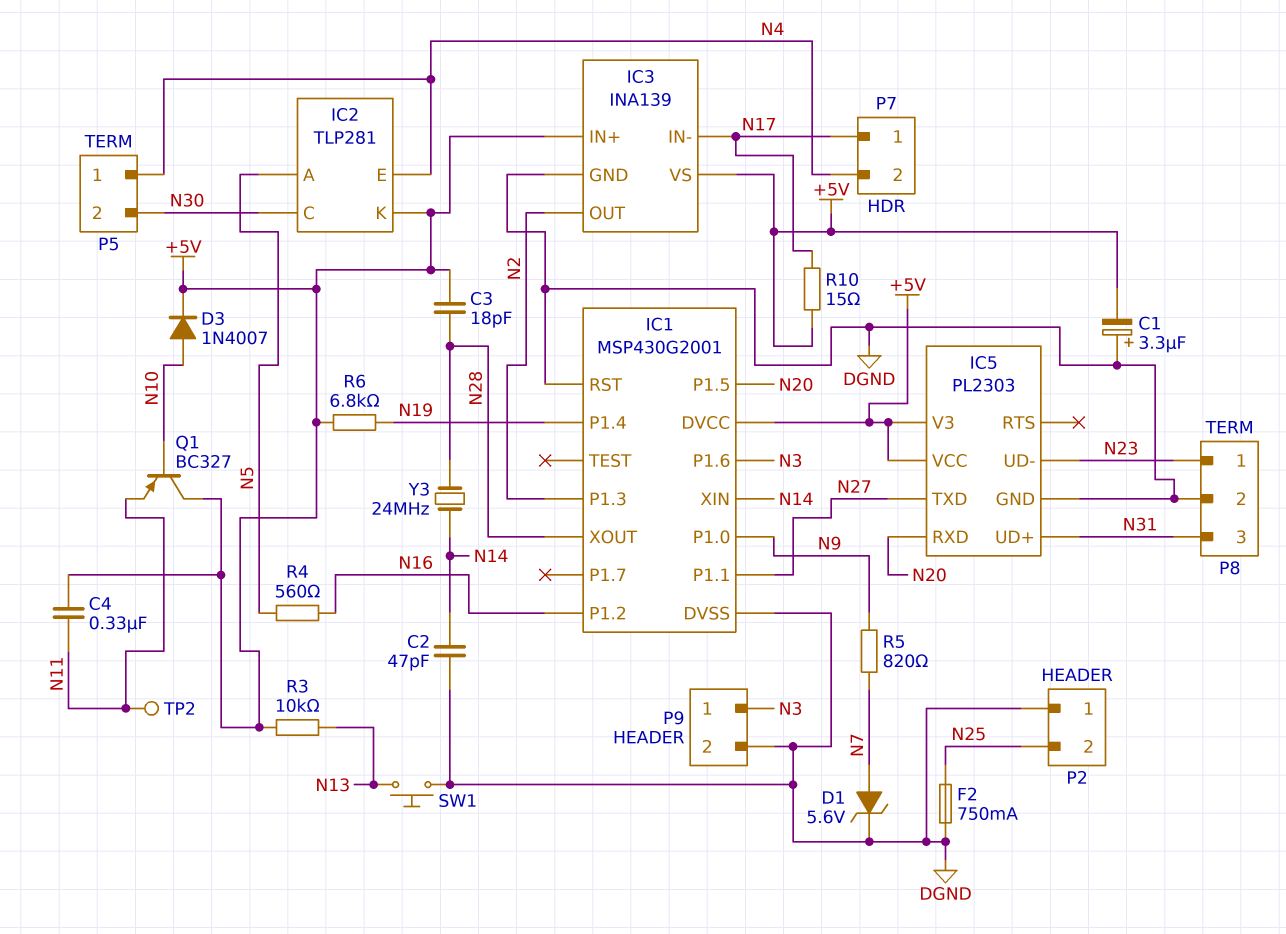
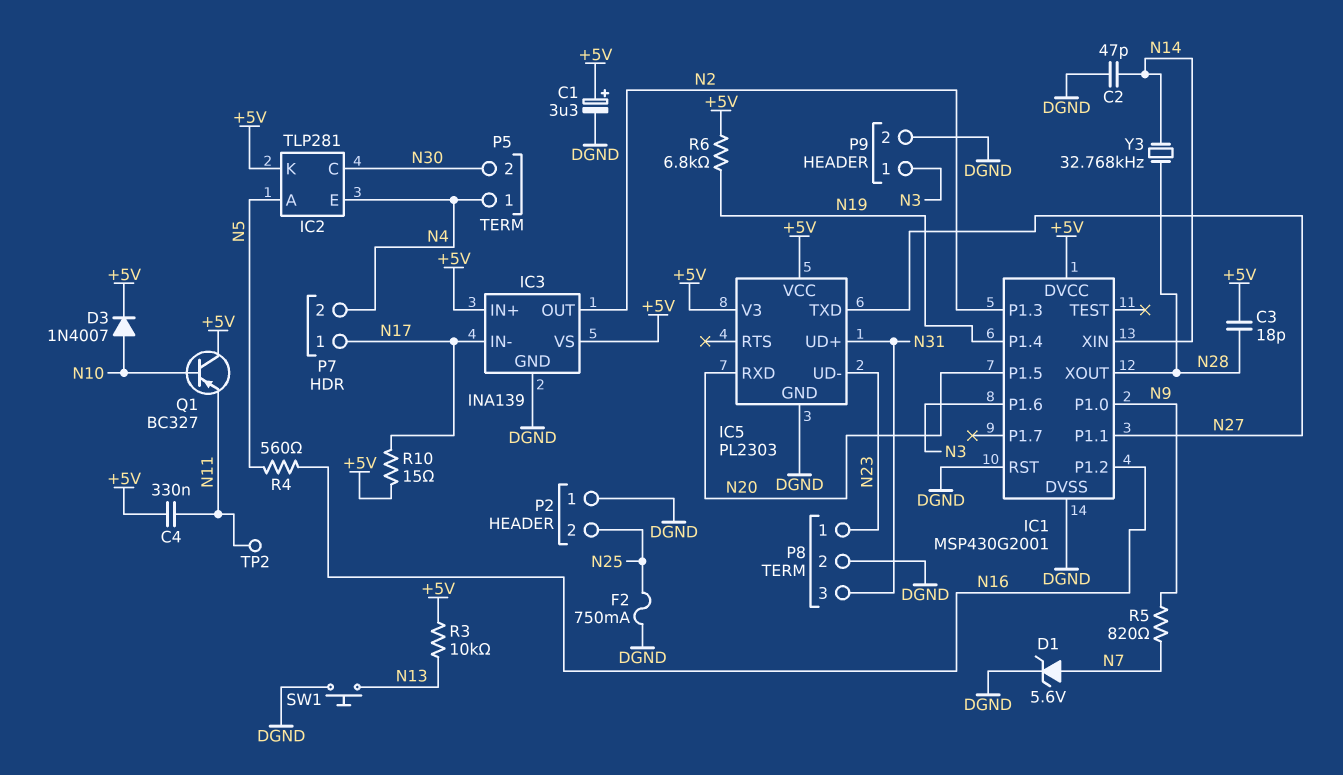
C1: 3.3uF (plus DGND, minus +5V) -> 3.3uF (plus +5V, minus DGND)
Y3: 24MHz (N14, N28) -> 32.768kHz (N14, N28)

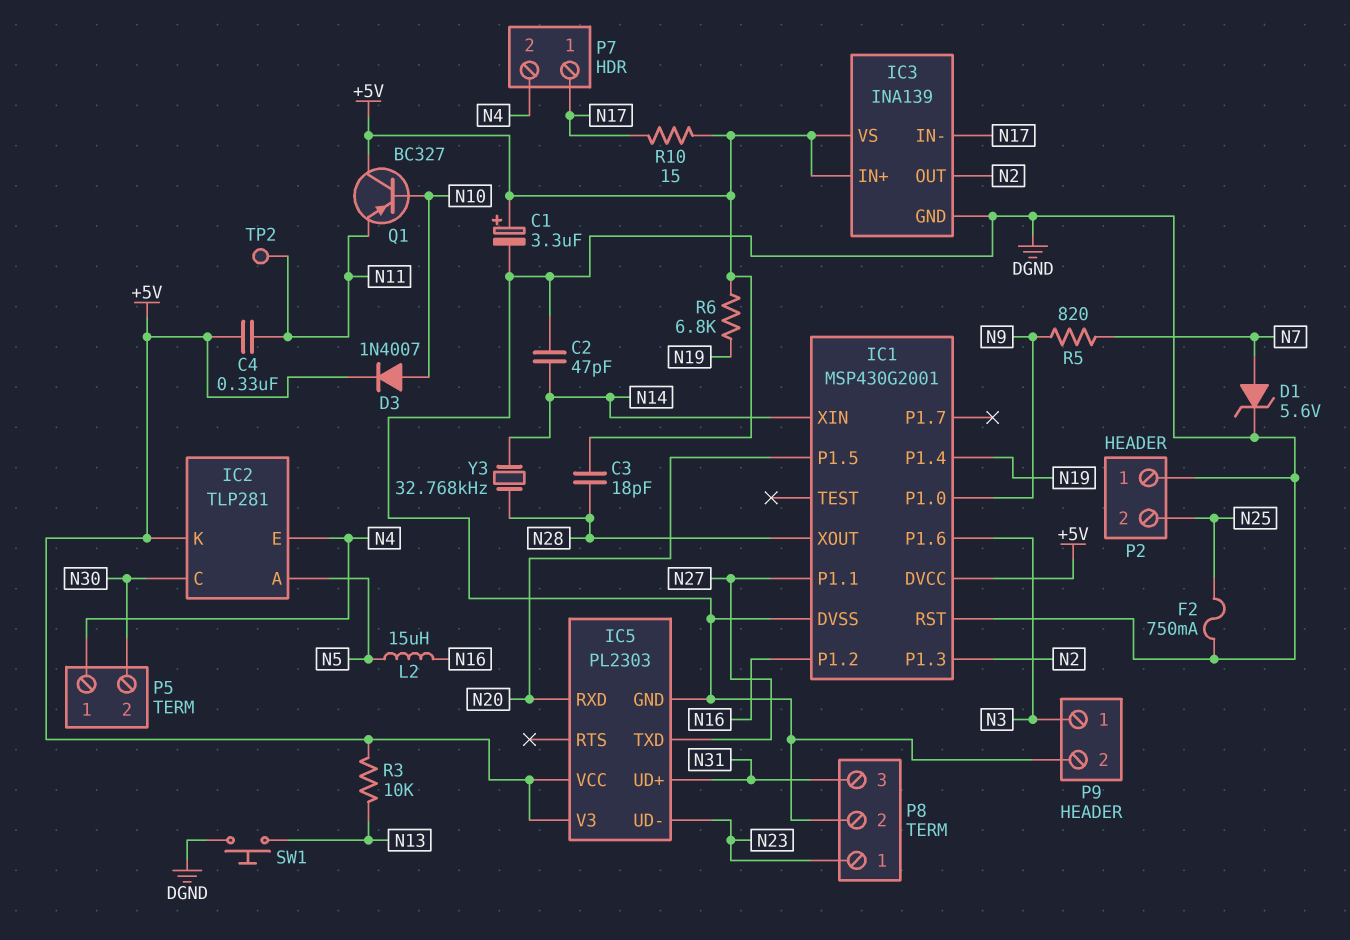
L2: none -> 15uH (N5, N16)
R4: 560 (N5, N16) -> none

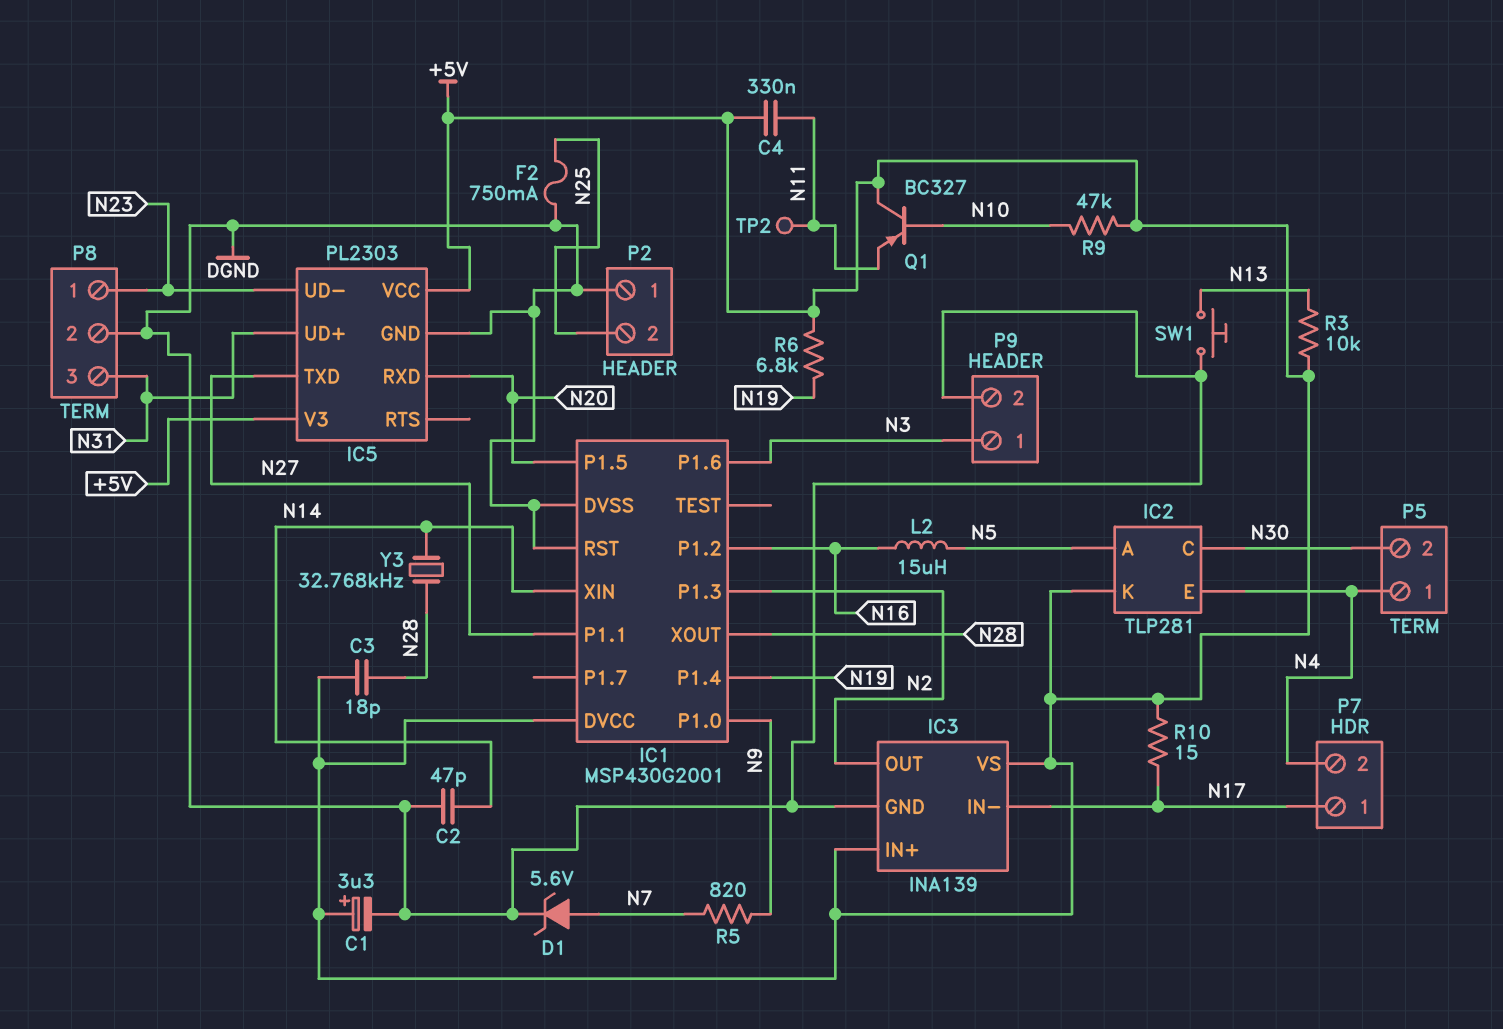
D3: diode 1N4007 (A N10, K +5V) -> none
R9: none -> 47k (+5V, N10)

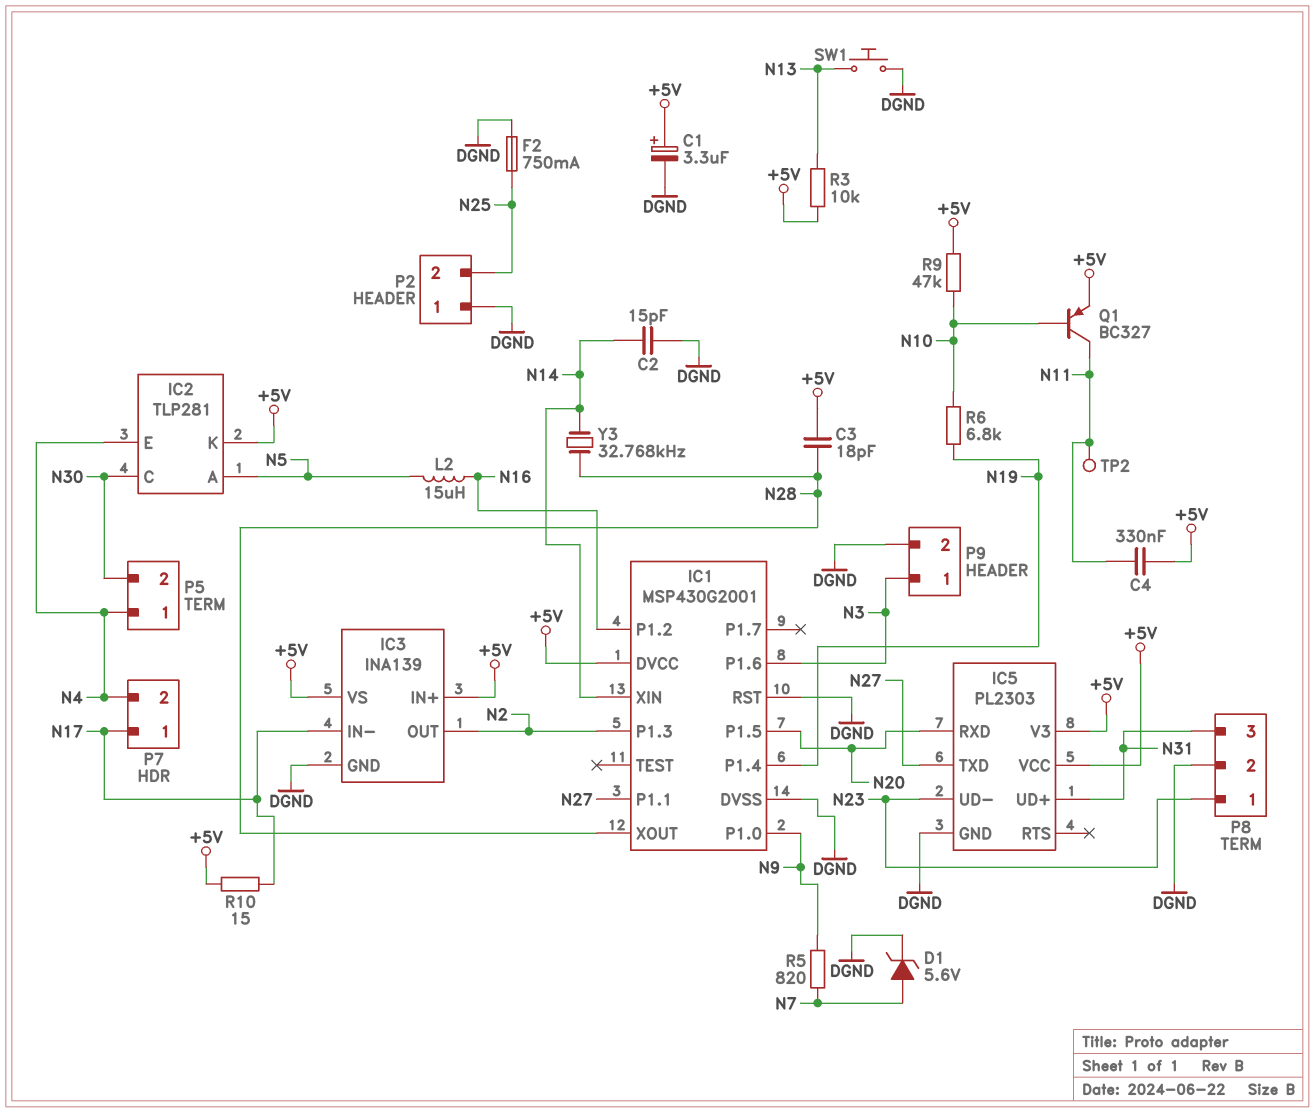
C2: 47pF (DGND, N14) -> 15pF (DGND, N14)
Q1: PNP BC327 (B N10, C +5V, E N11) -> PNP BC327 (B N10, C N11, E +5V)
R6: 6.8k (+5V, N19) -> 6.8k (N10, N19)

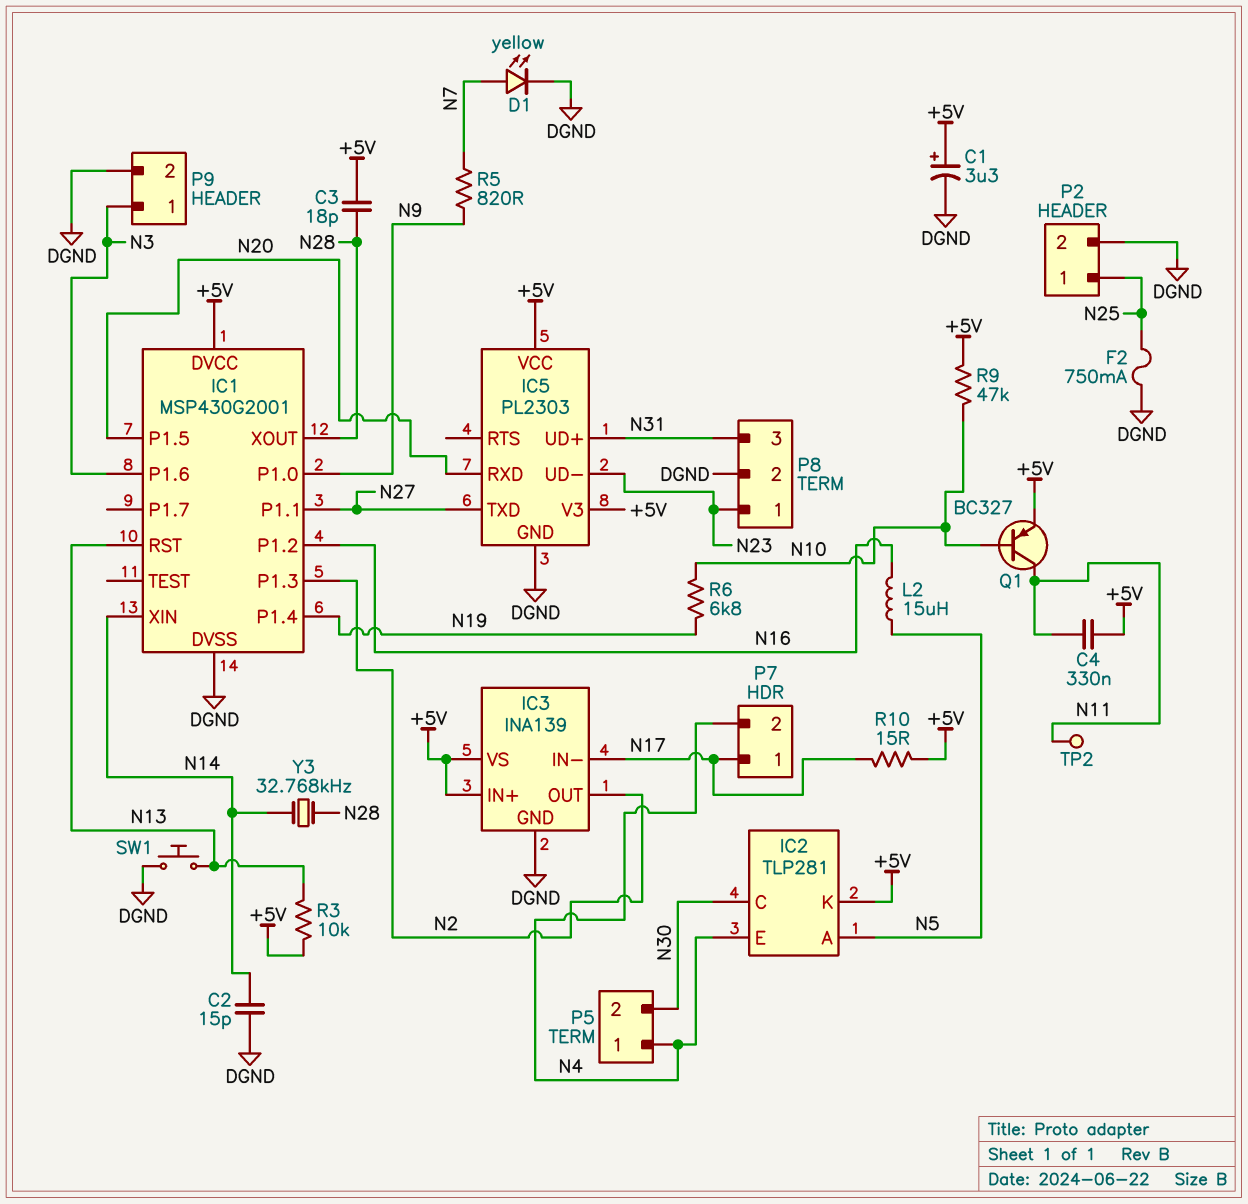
D1: zener 5.6V (A N7, K DGND) -> LED yellow (A N7, K DGND)
IC1 pin RST: DGND -> N13
P2 pin 1: DGND -> N25
P2 pin 2: N25 -> DGND

